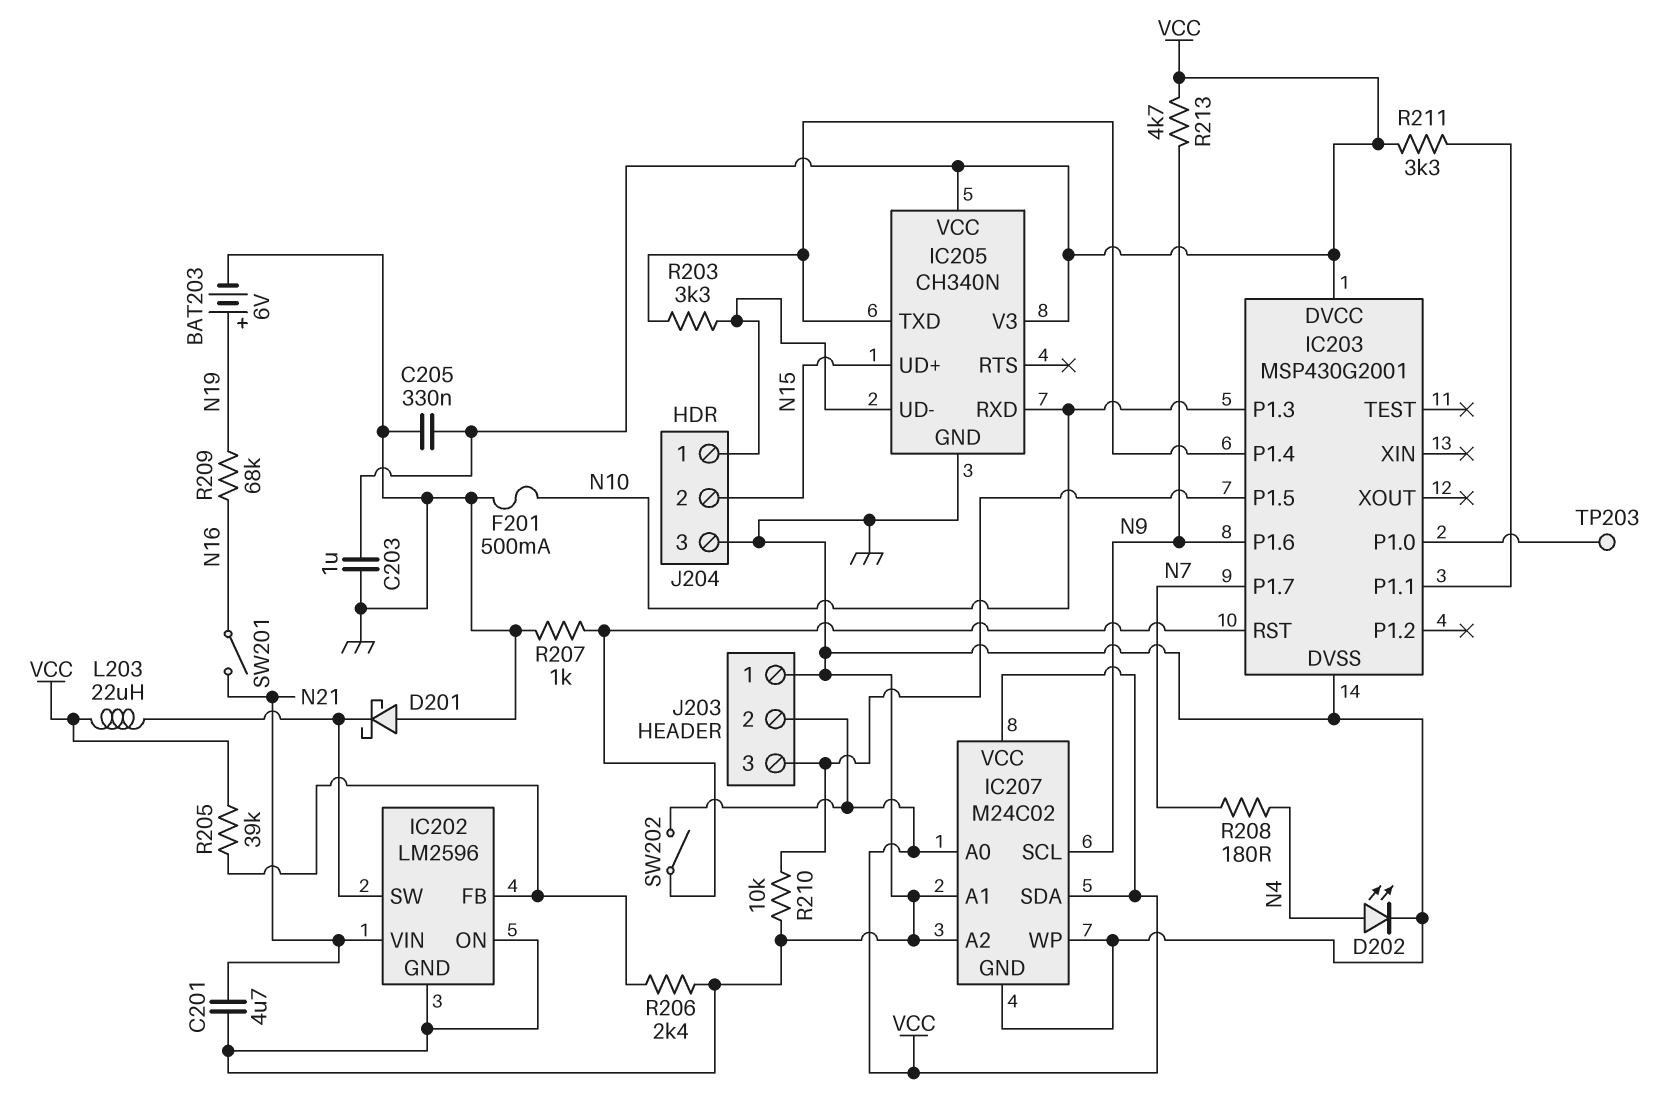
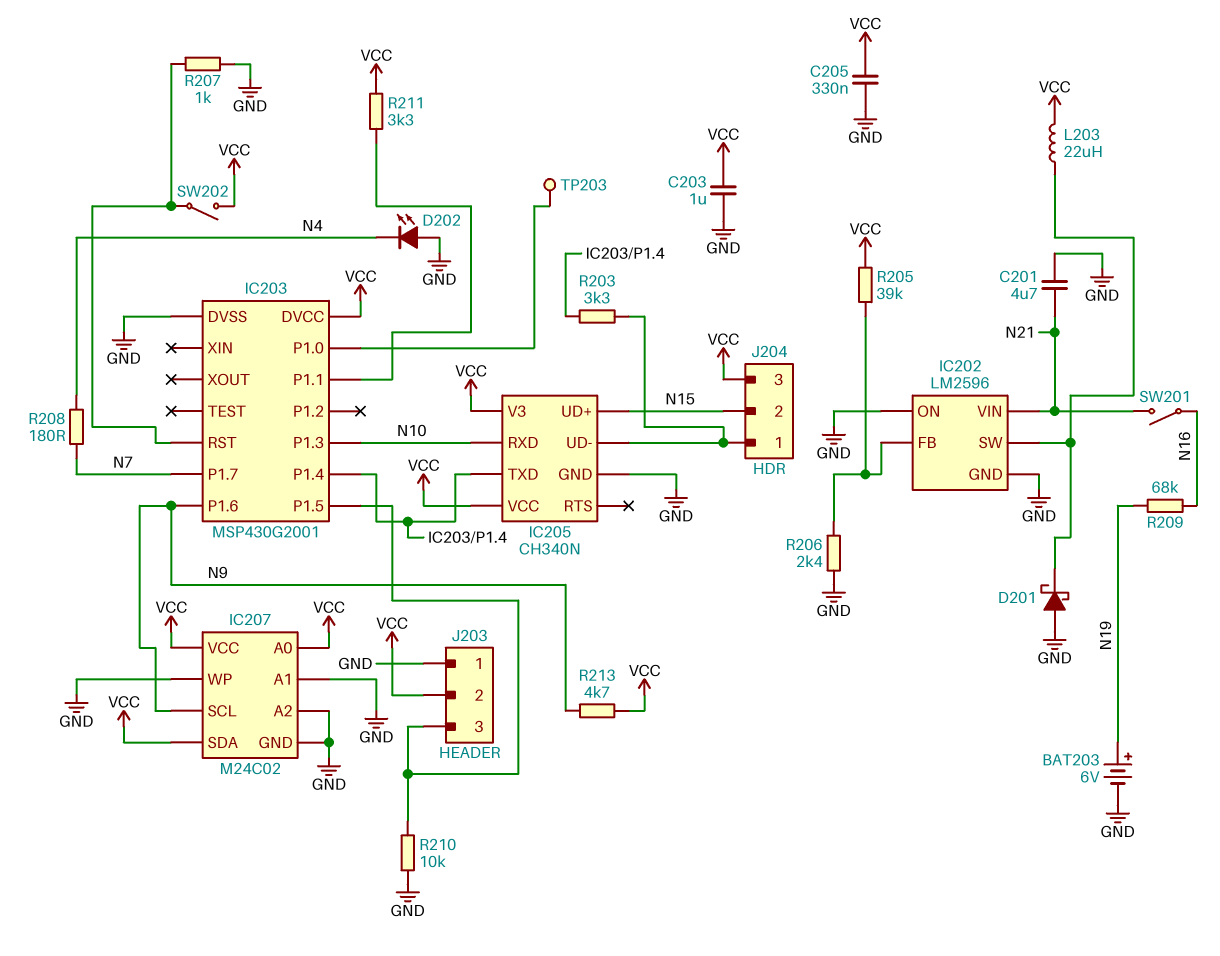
D202: LED (A N4, K GND) -> LED (A GND, K N4)
F201: 500mA (GND, N10) -> none
J204 pin 3: GND -> VCC

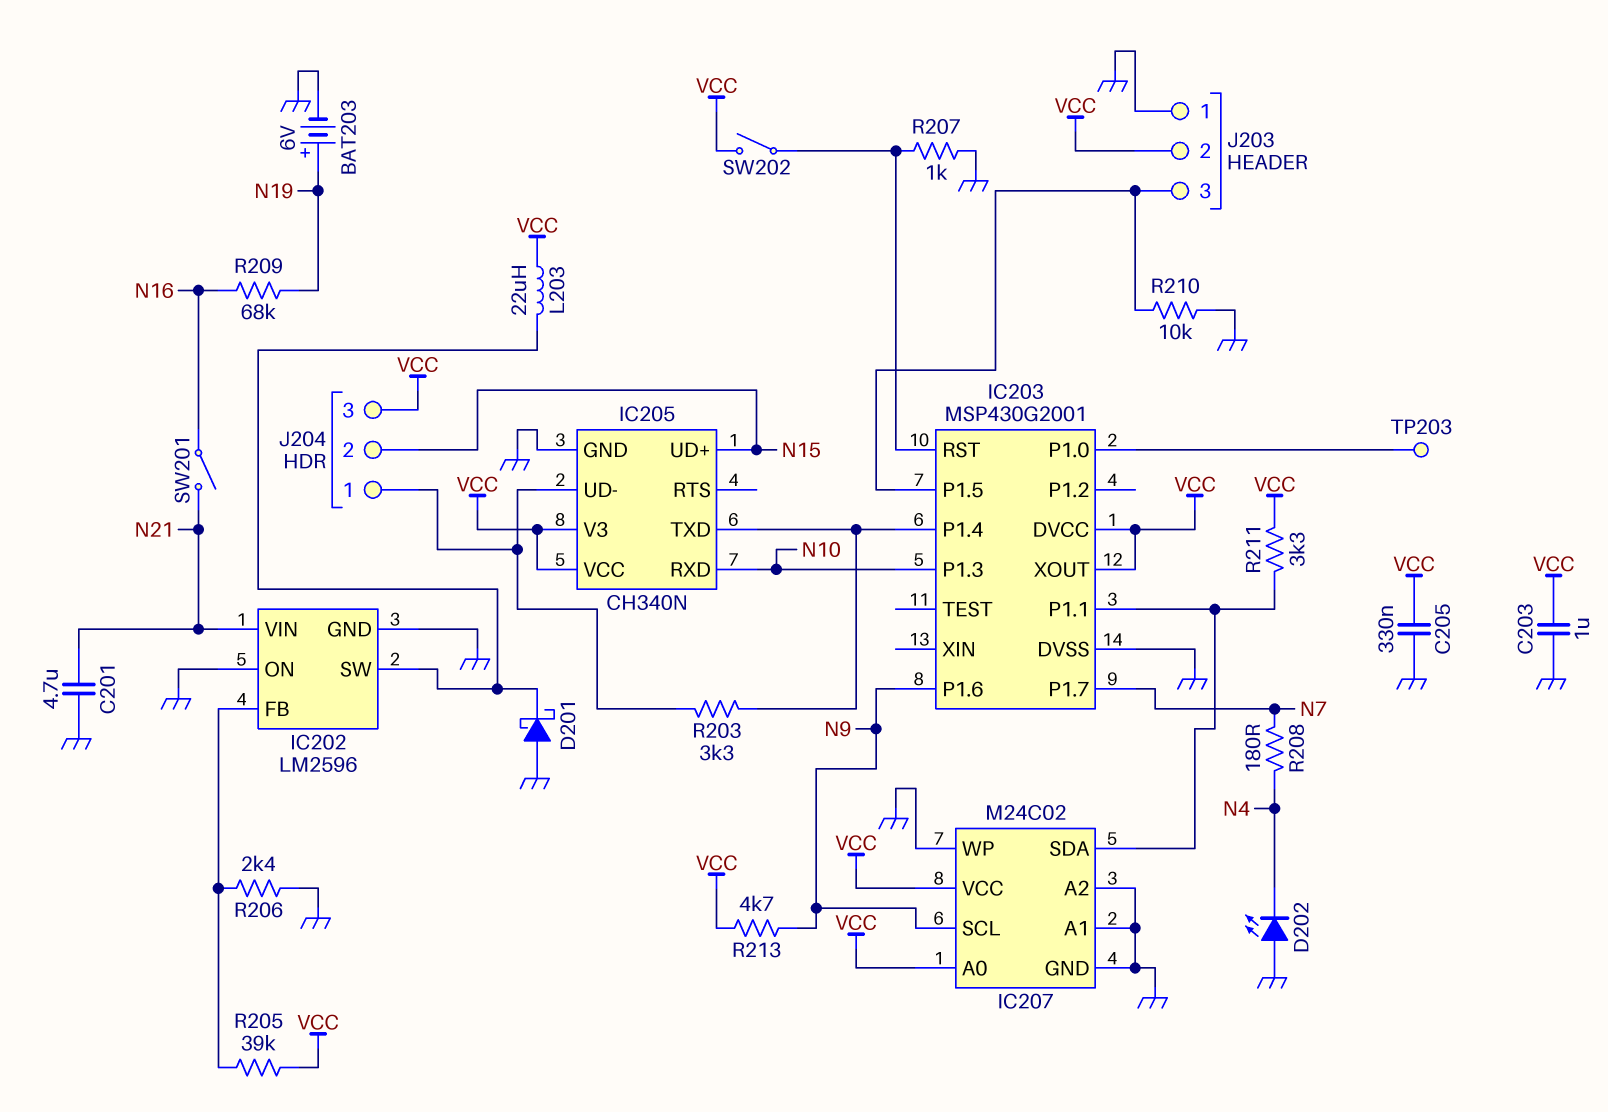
IC203 pin XOUT: none -> VCC
IC207 pin SDA: VCC -> IC203/P1.1

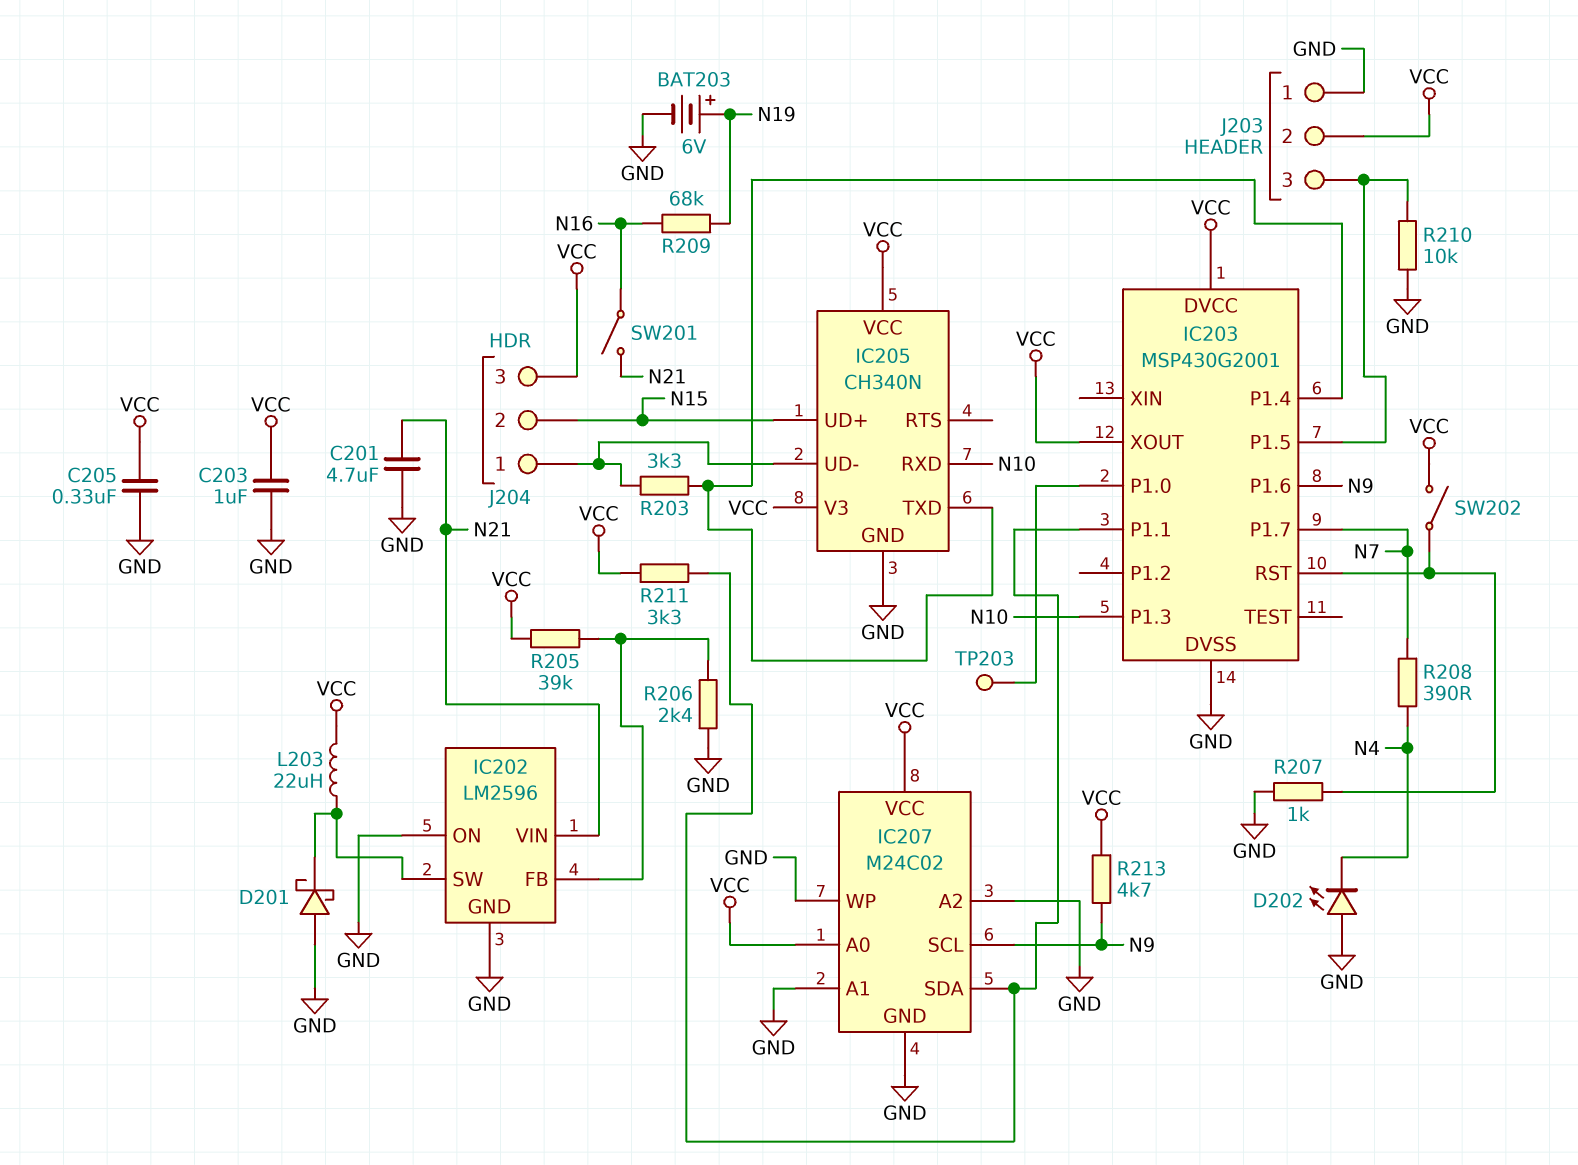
R208: 180 (N4, N7) -> 390 (N4, N7)

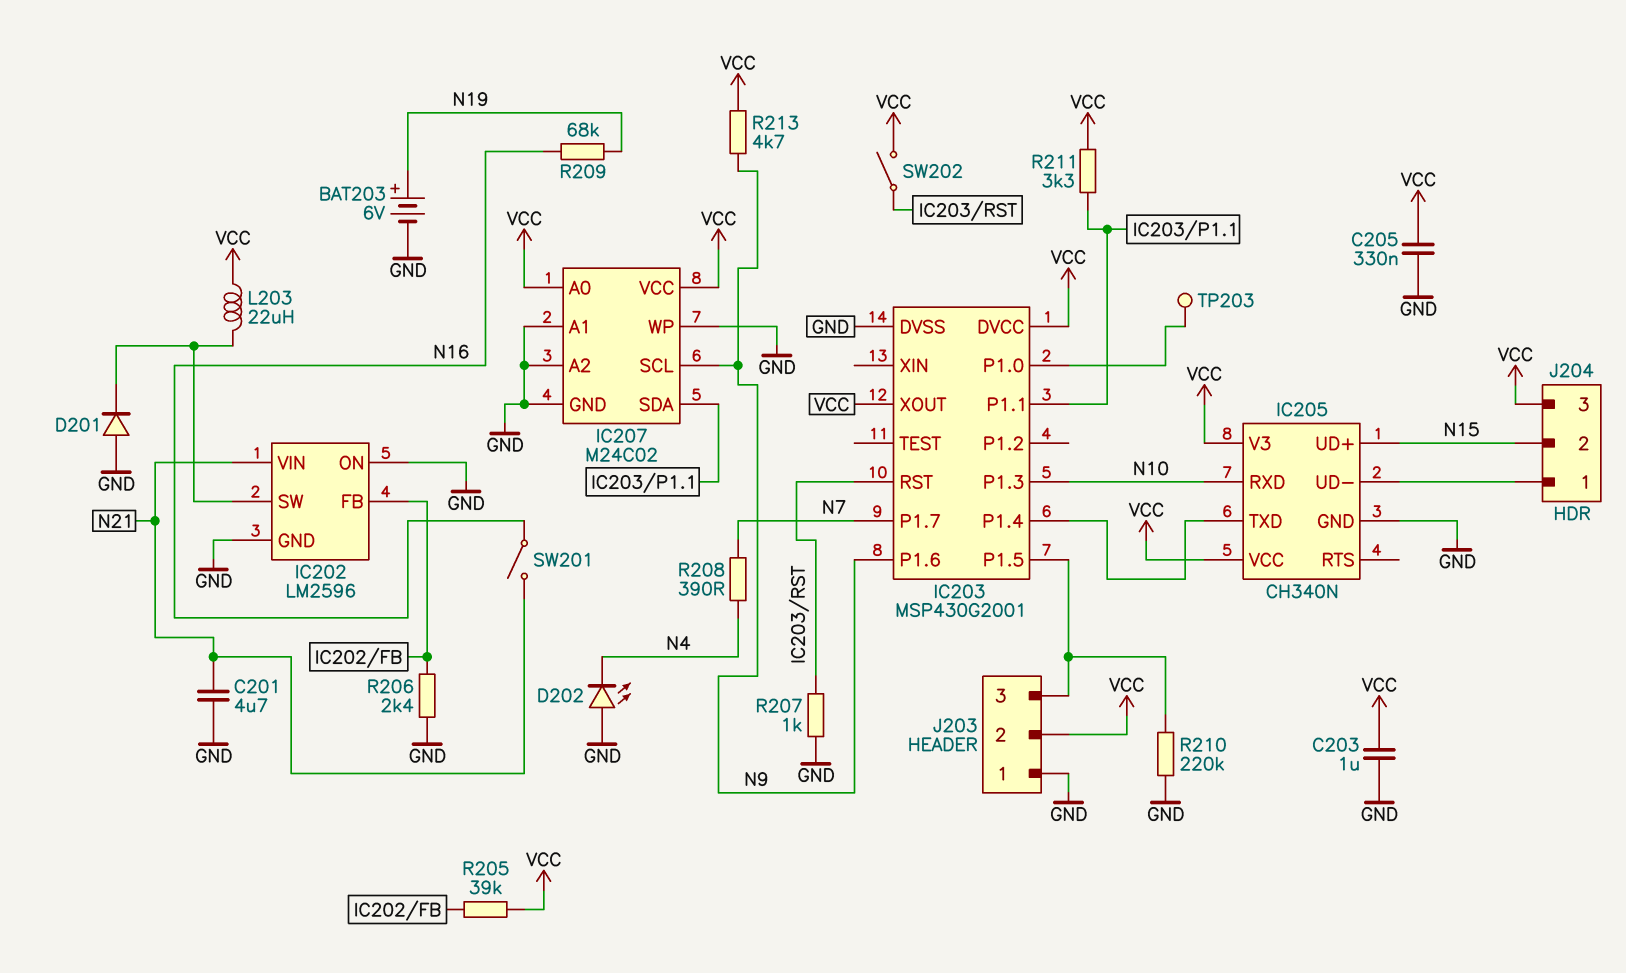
D201: schottky (A GND, K IC202/SW) -> diode (A GND, K IC202/SW)
R203: 3.3k (IC203/P1.4, IC205/UD-) -> none
R210: 10k (GND, IC203/P1.5) -> 220k (GND, IC203/P1.5)

